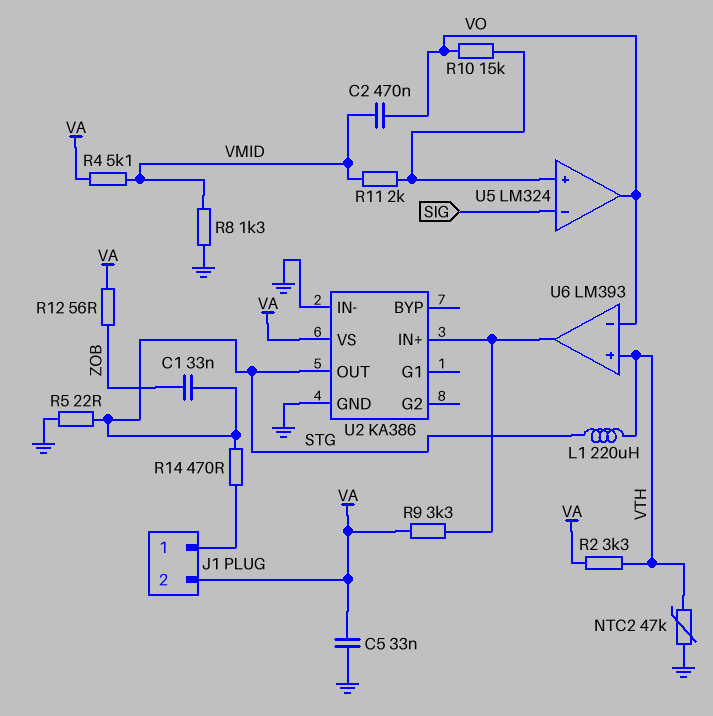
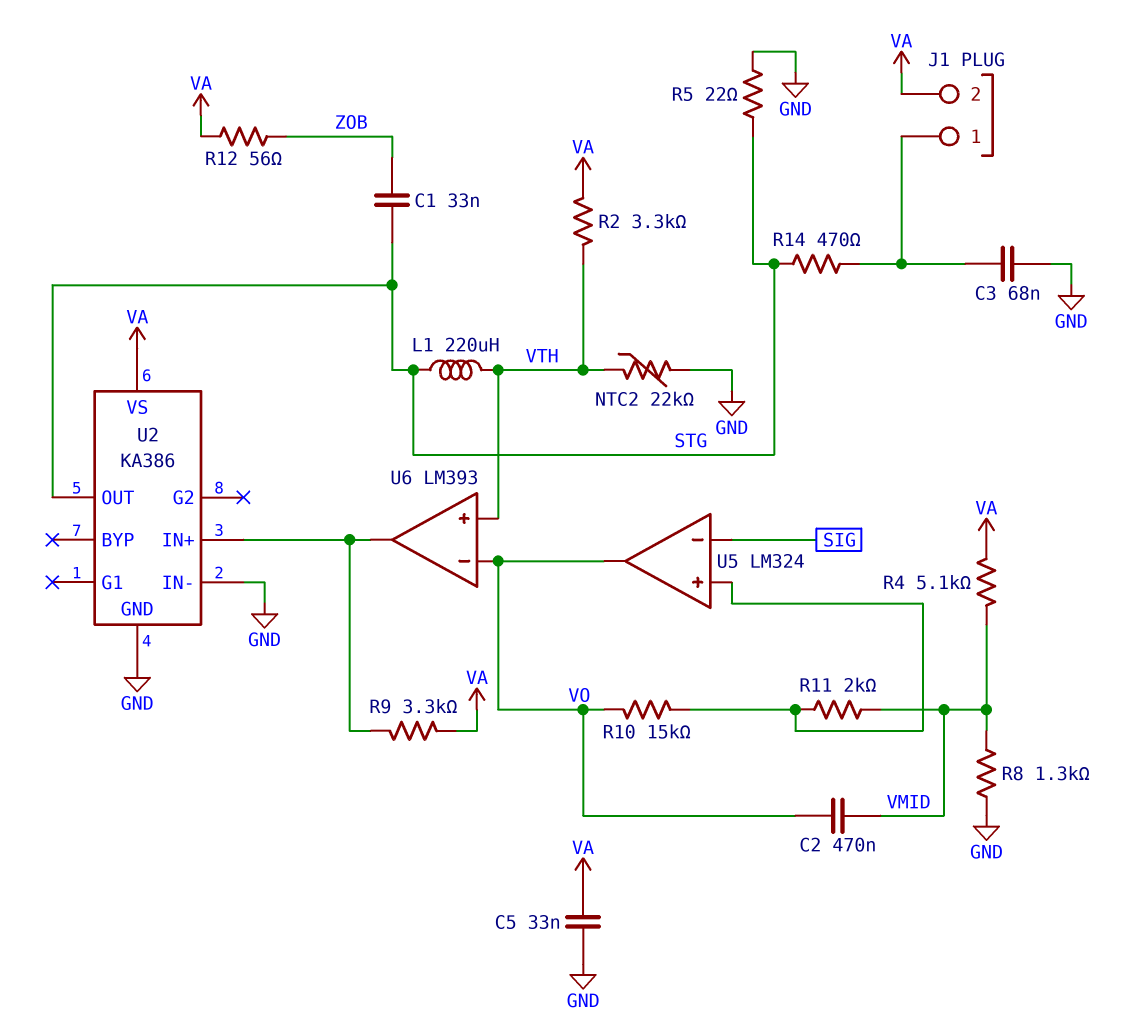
C3: none -> 68nF (GND, J1/1)
NTC2: 47k (GND, VTH) -> 22k (GND, VTH)

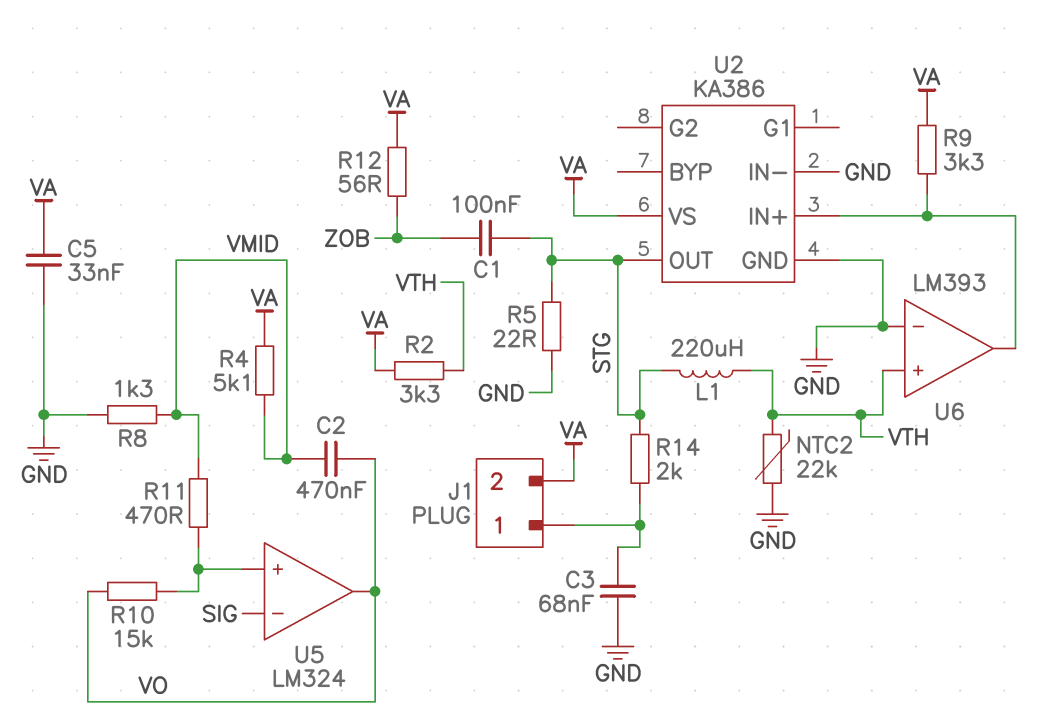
C1: 33nF (STG, ZOB) -> 100nF (STG, ZOB)
R11: 2k (U5/in+, VMID) -> 470 (U5/in+, VMID)
R14: 470 (J1/1, STG) -> 2k (J1/1, STG)
U6 pin in-: VO -> GND

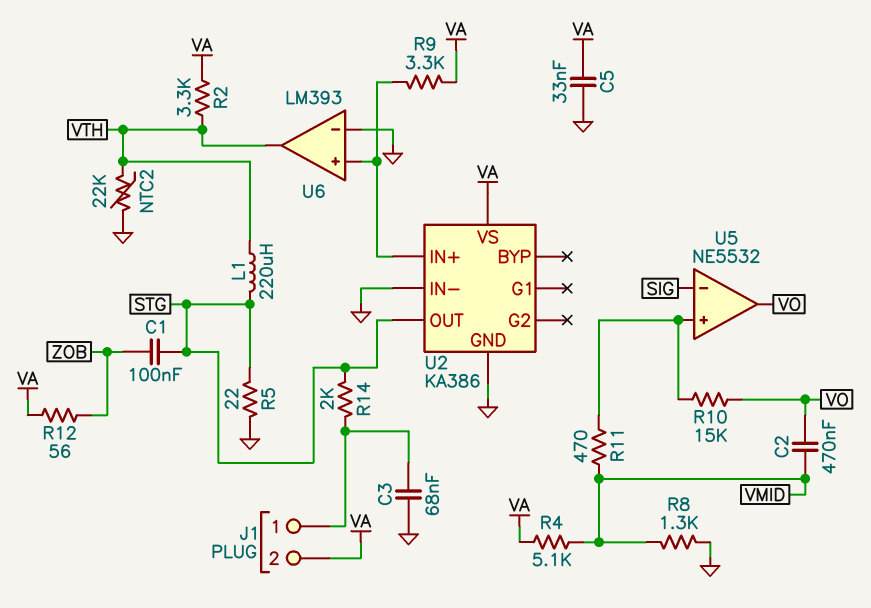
U5: LM324 -> NE5532
U6 pin in+: VTH -> U2/IN+
U6 pin out: U2/IN+ -> VTH

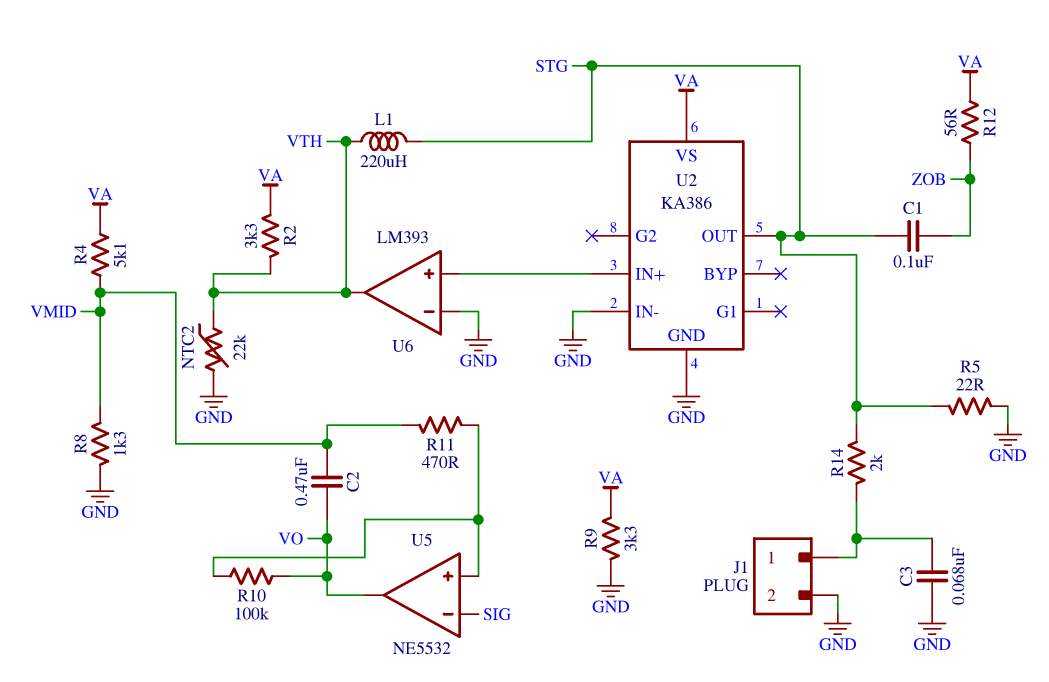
C5: 33nF (GND, VA) -> none
J1 pin 2: VA -> GND
R9: 3.3k (U2/IN+, VA) -> 3.3k (GND, VA)
R10: 15k (U5/in+, VO) -> 100k (U5/in+, VO)

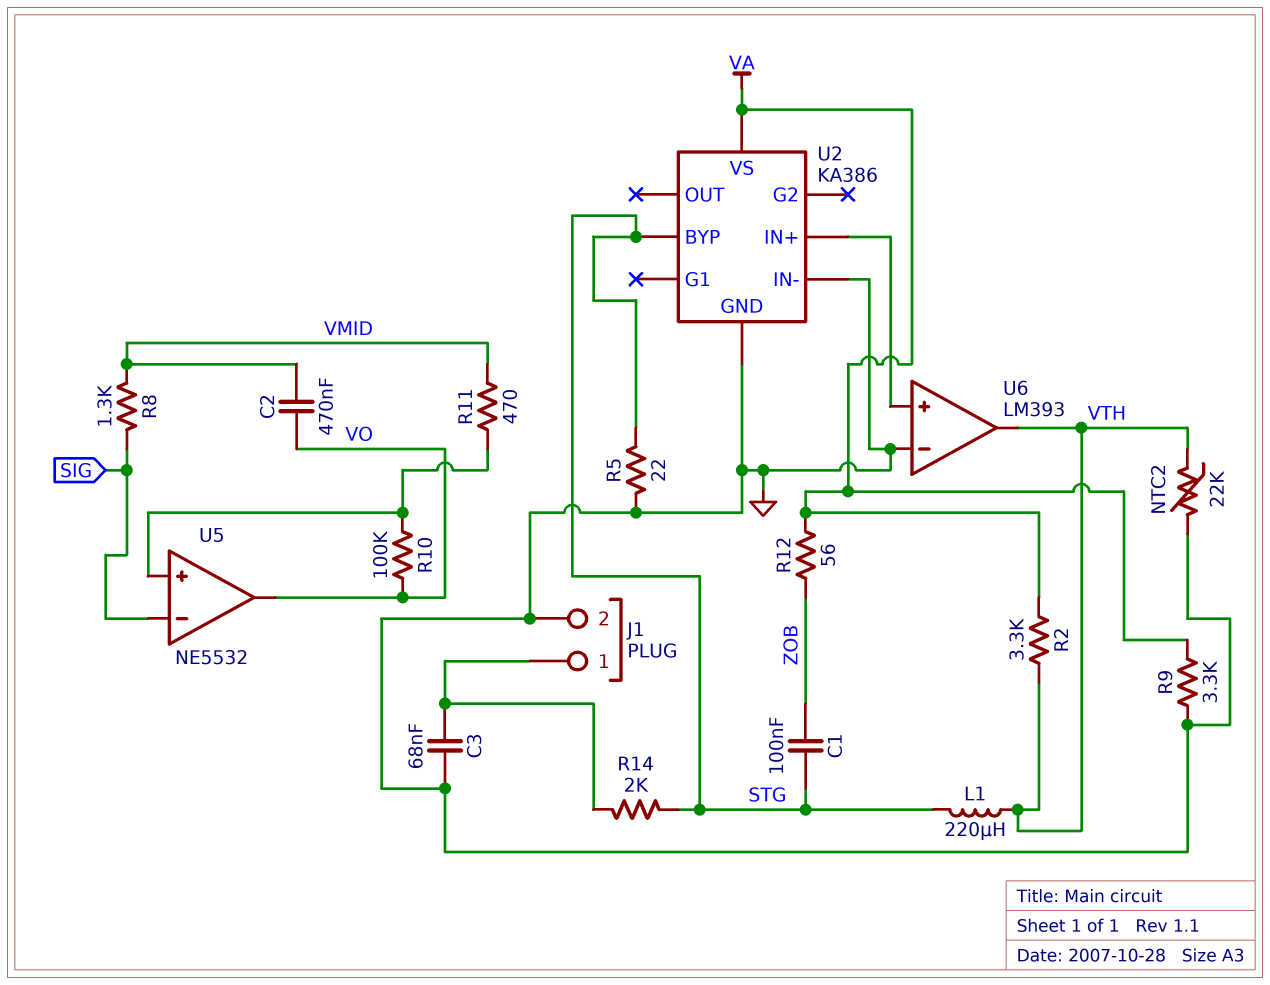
R4: 5.1k (VA, VMID) -> none
R8: 1.3k (GND, VMID) -> 1.3k (SIG, VMID)
U2 pin BYP: none -> STG
U2 pin OUT: STG -> none

